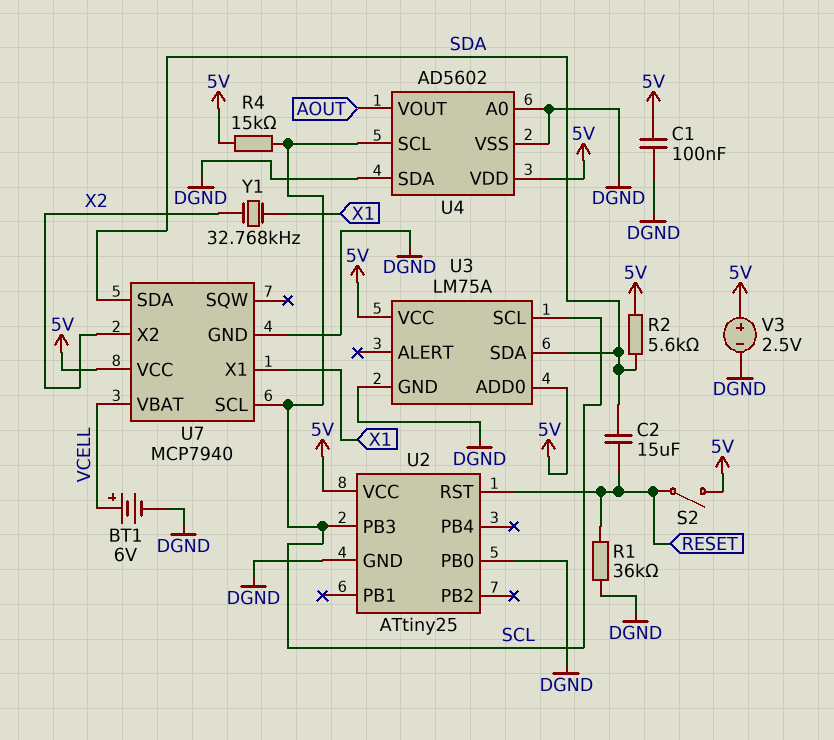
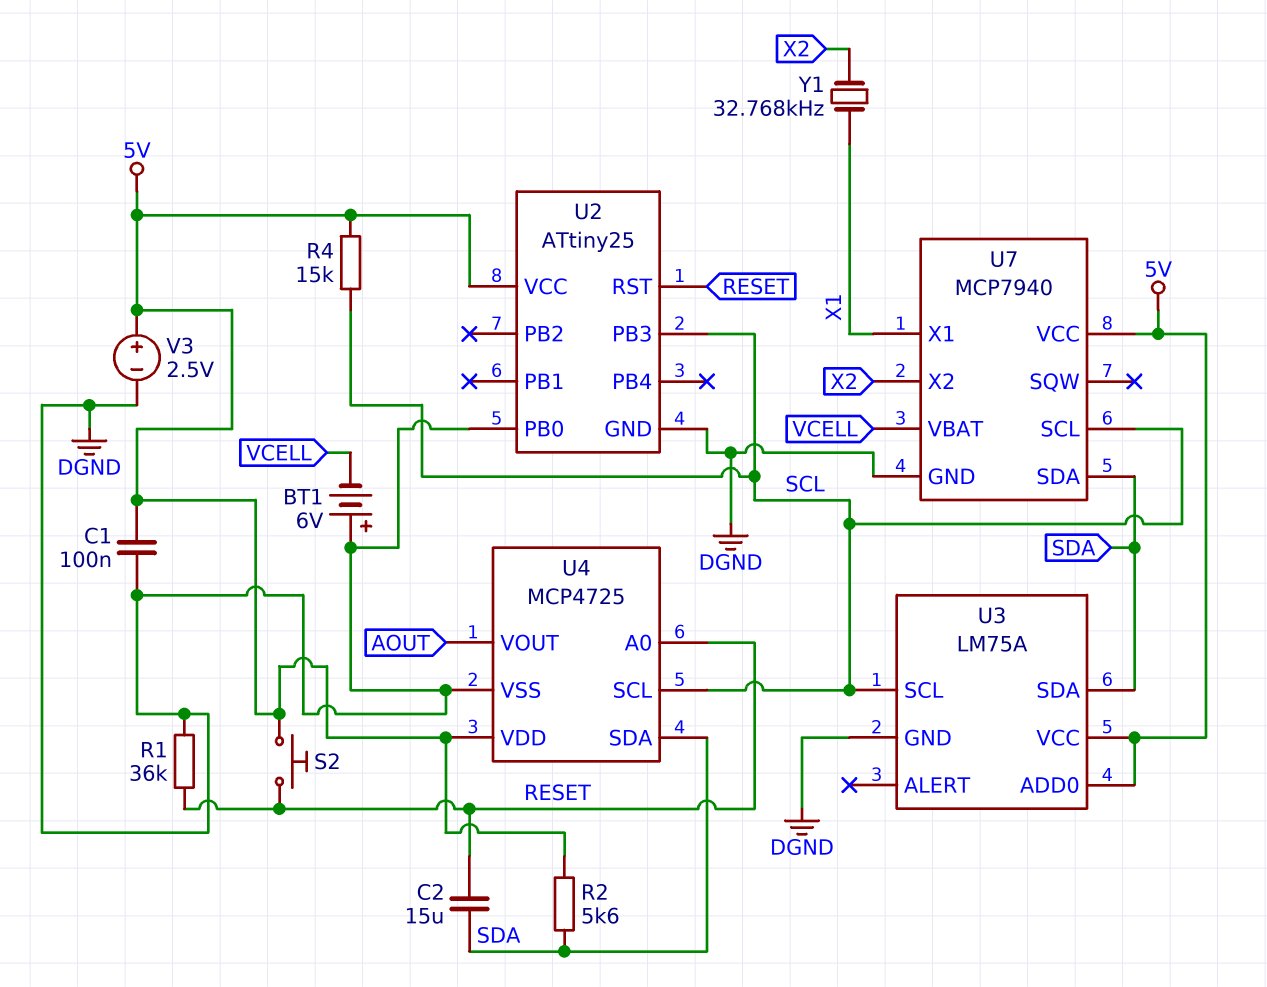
BT1: 6V (plus VCELL, minus DGND) -> 6V (plus DGND, minus VCELL)
S2: switch (5V, RESET) -> button (5V, RESET)
U4: AD5602 -> MCP4725
U4 pin A0: DGND -> RESET
U4 pin SDA: DGND -> SDA

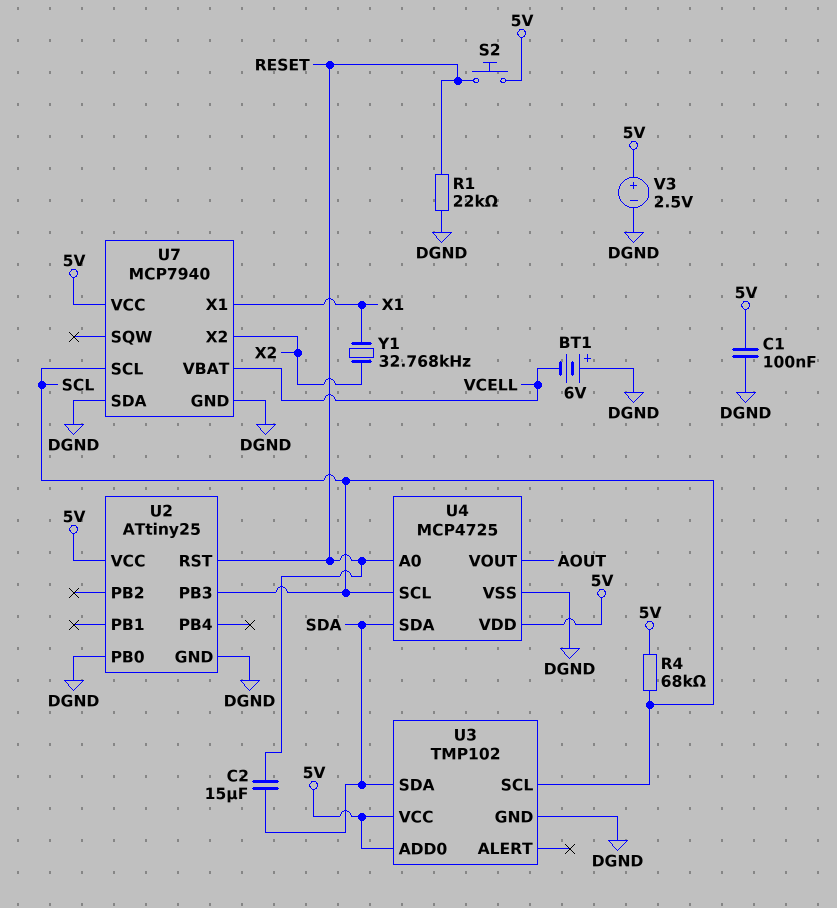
R1: 36k (DGND, RESET) -> 22k (DGND, RESET)
R2: 5.6k (5V, SDA) -> none
R4: 15k (5V, SCL) -> 68k (5V, SCL)
U3: LM75A -> TMP102
U7 pin SDA: SDA -> DGND

